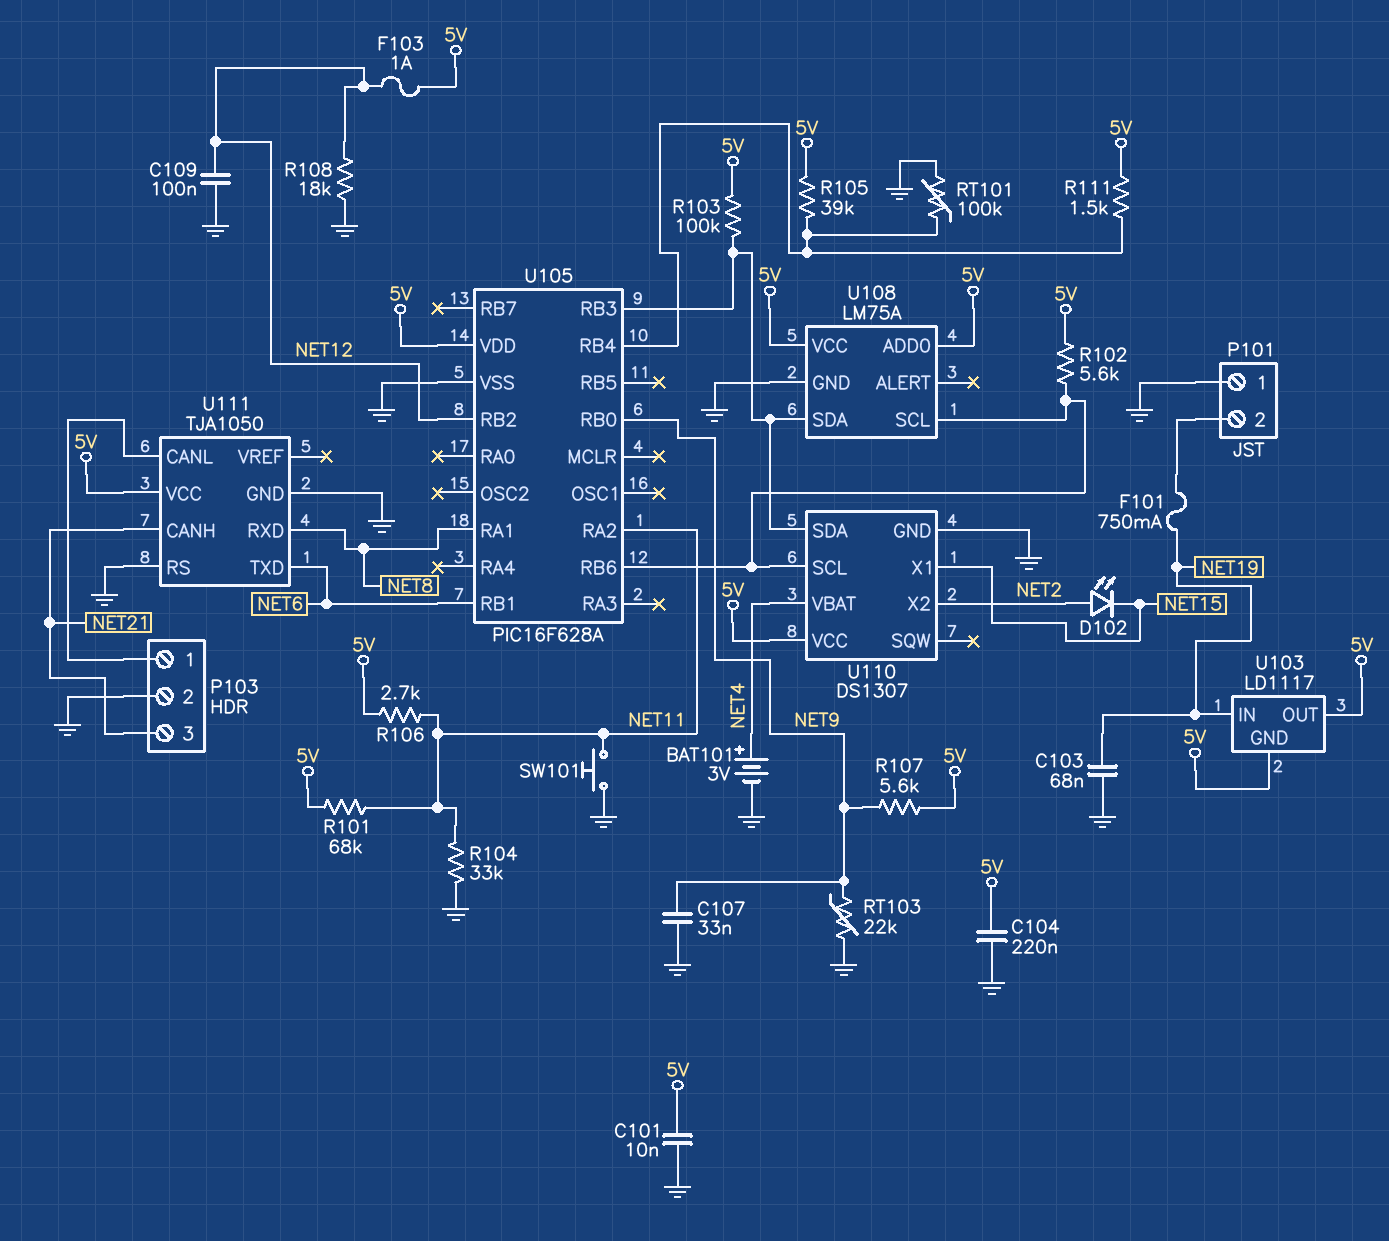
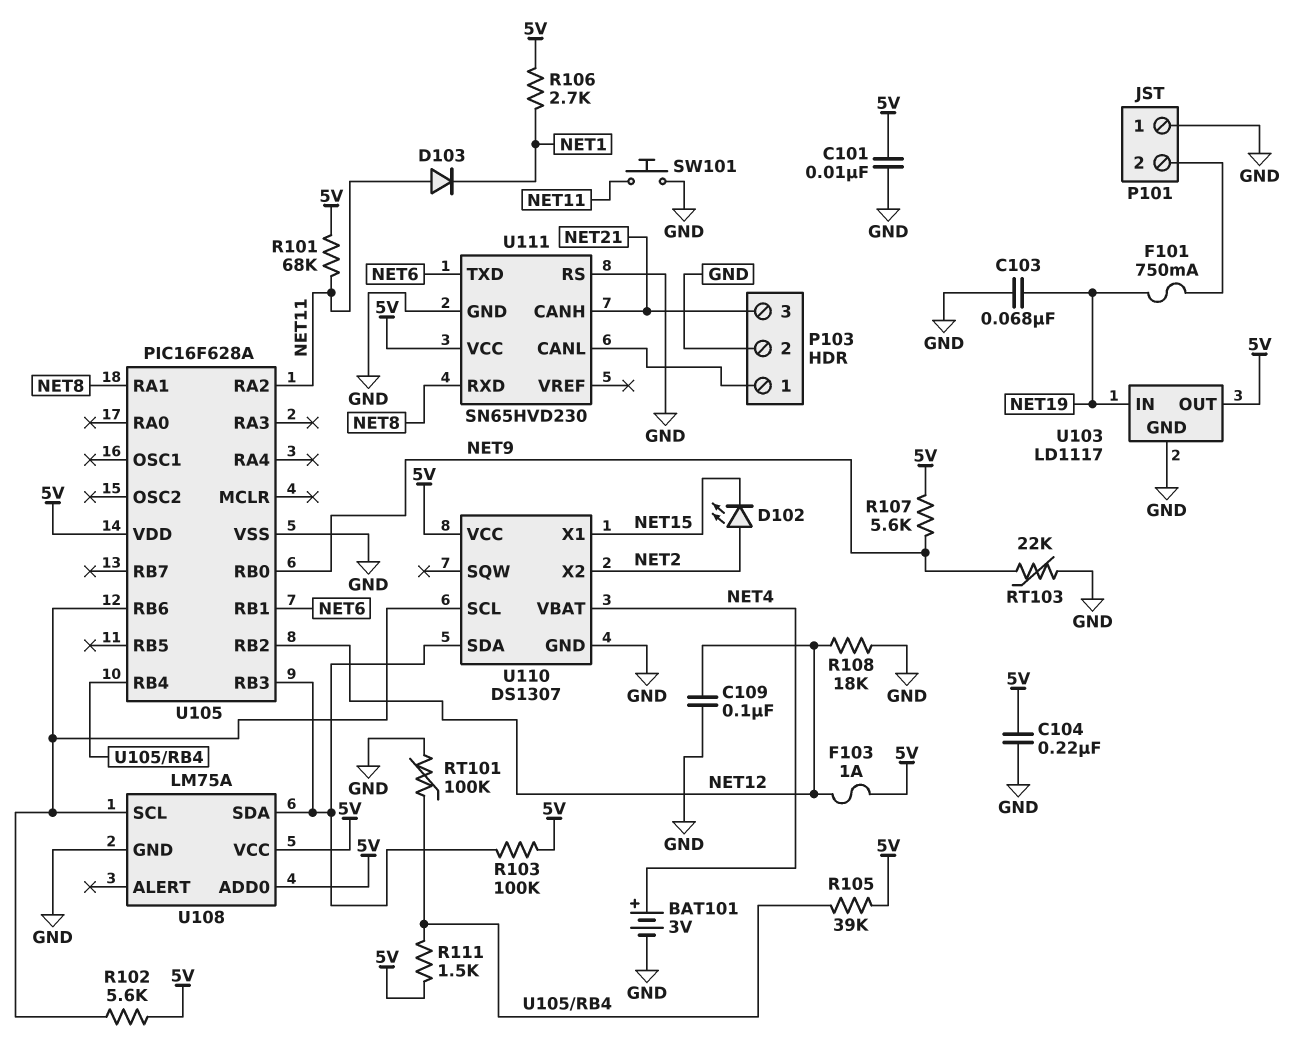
C107: 33nF (GND, NET9) -> none
D103: none -> diode (A NET11, K NET1)
R104: 33k (GND, NET11) -> none
R106: 2.7k (5V, NET11) -> 2.7k (5V, NET1)
U103 pin GND: 5V -> GND
U111: TJA1050 -> SN65HVD230

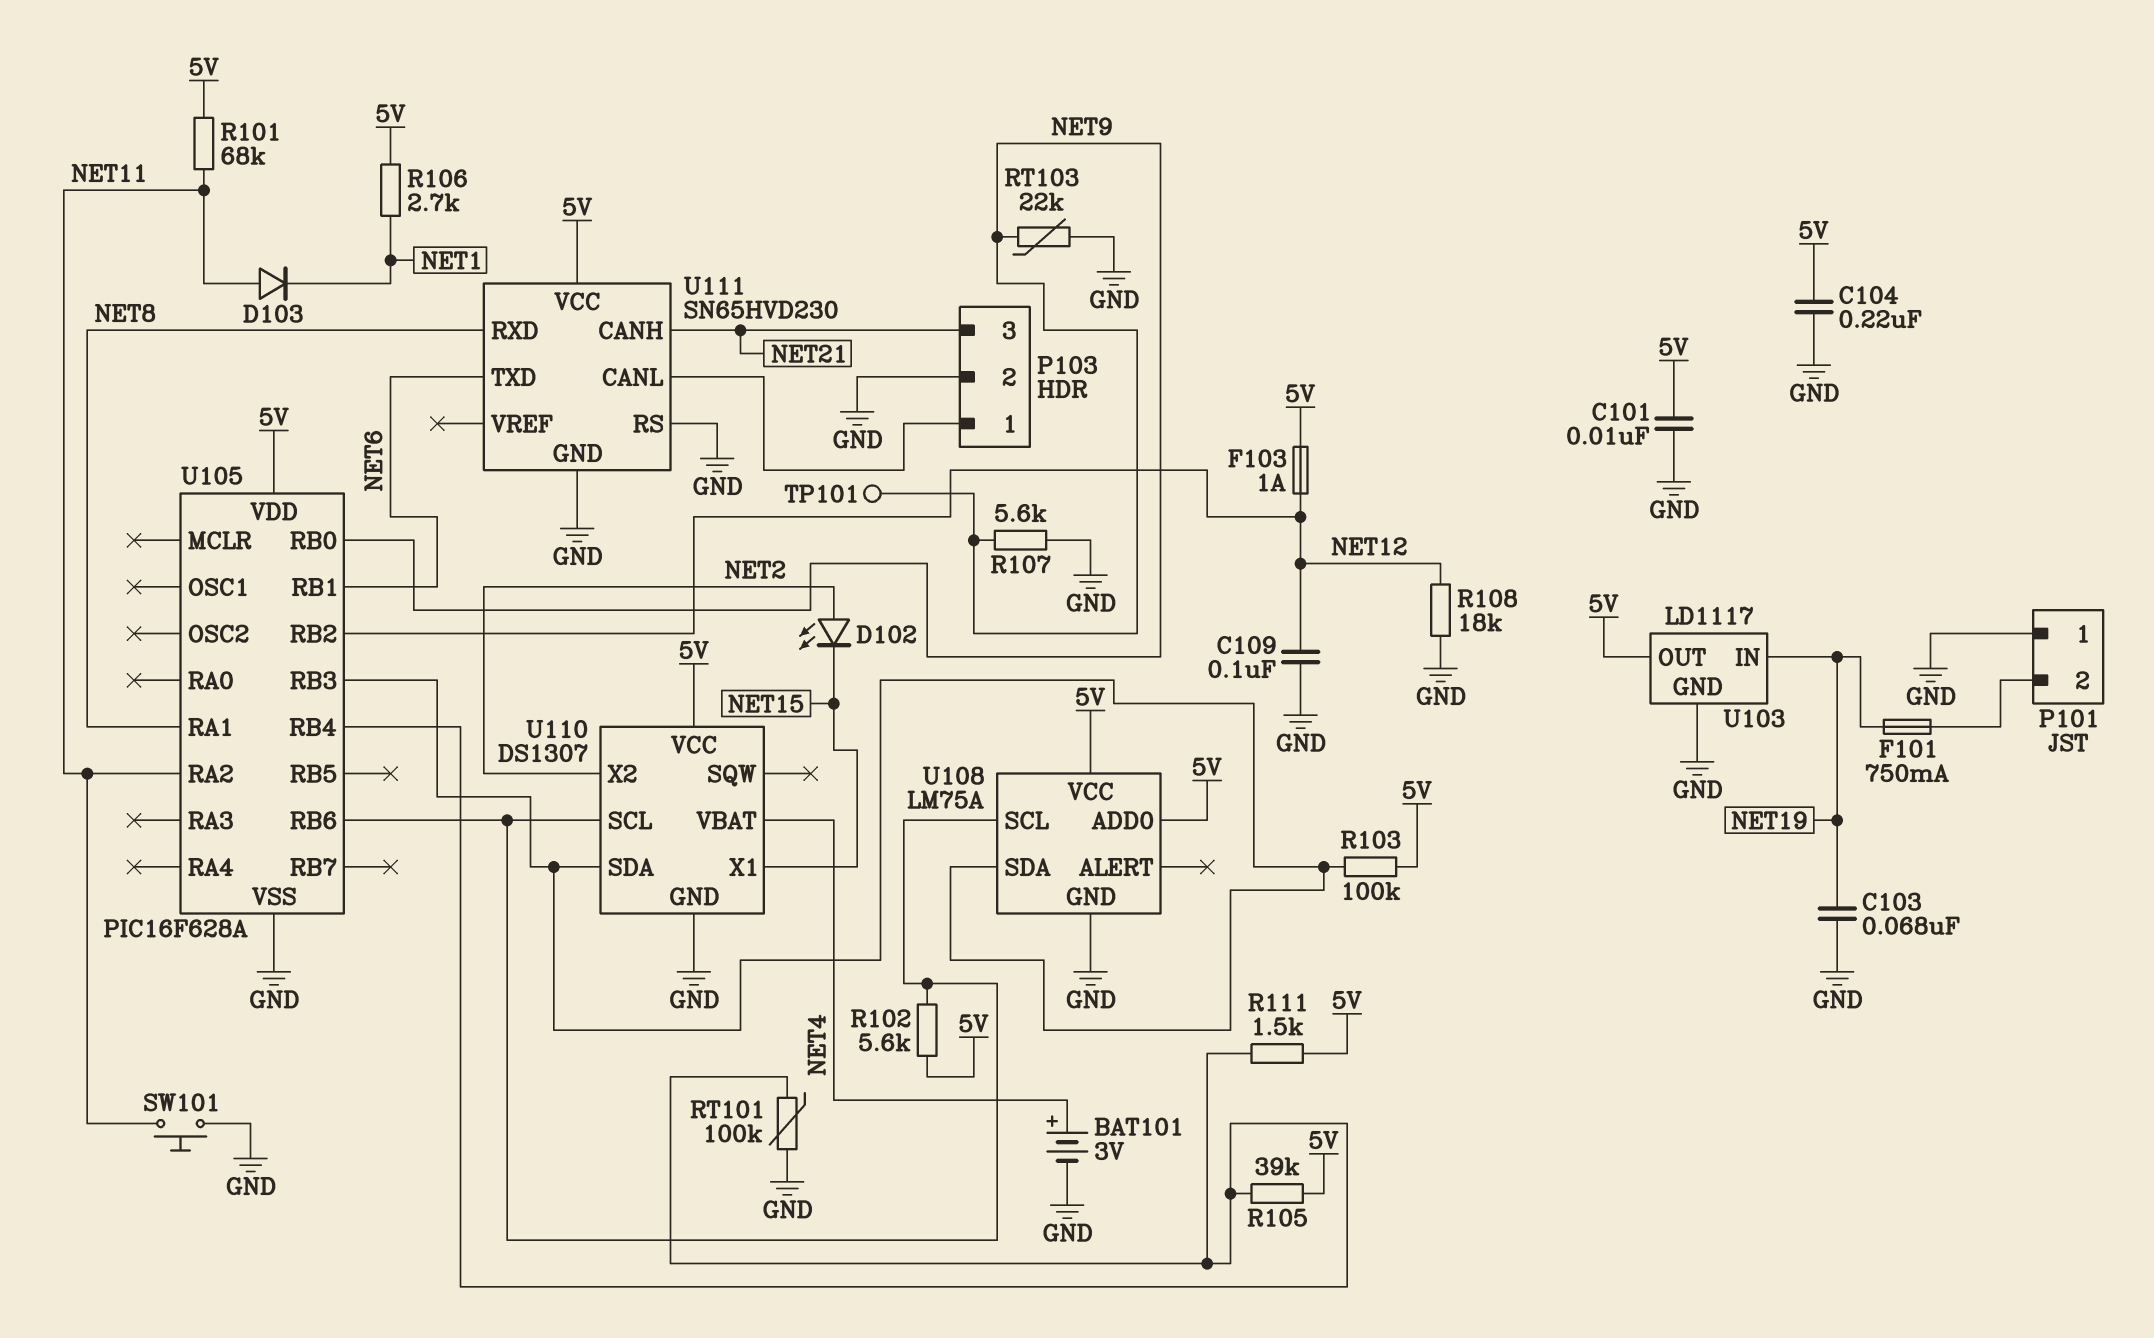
R107: 5.6k (5V, NET9) -> 5.6k (GND, NET9)
TP101: none -> test point (NET9)

